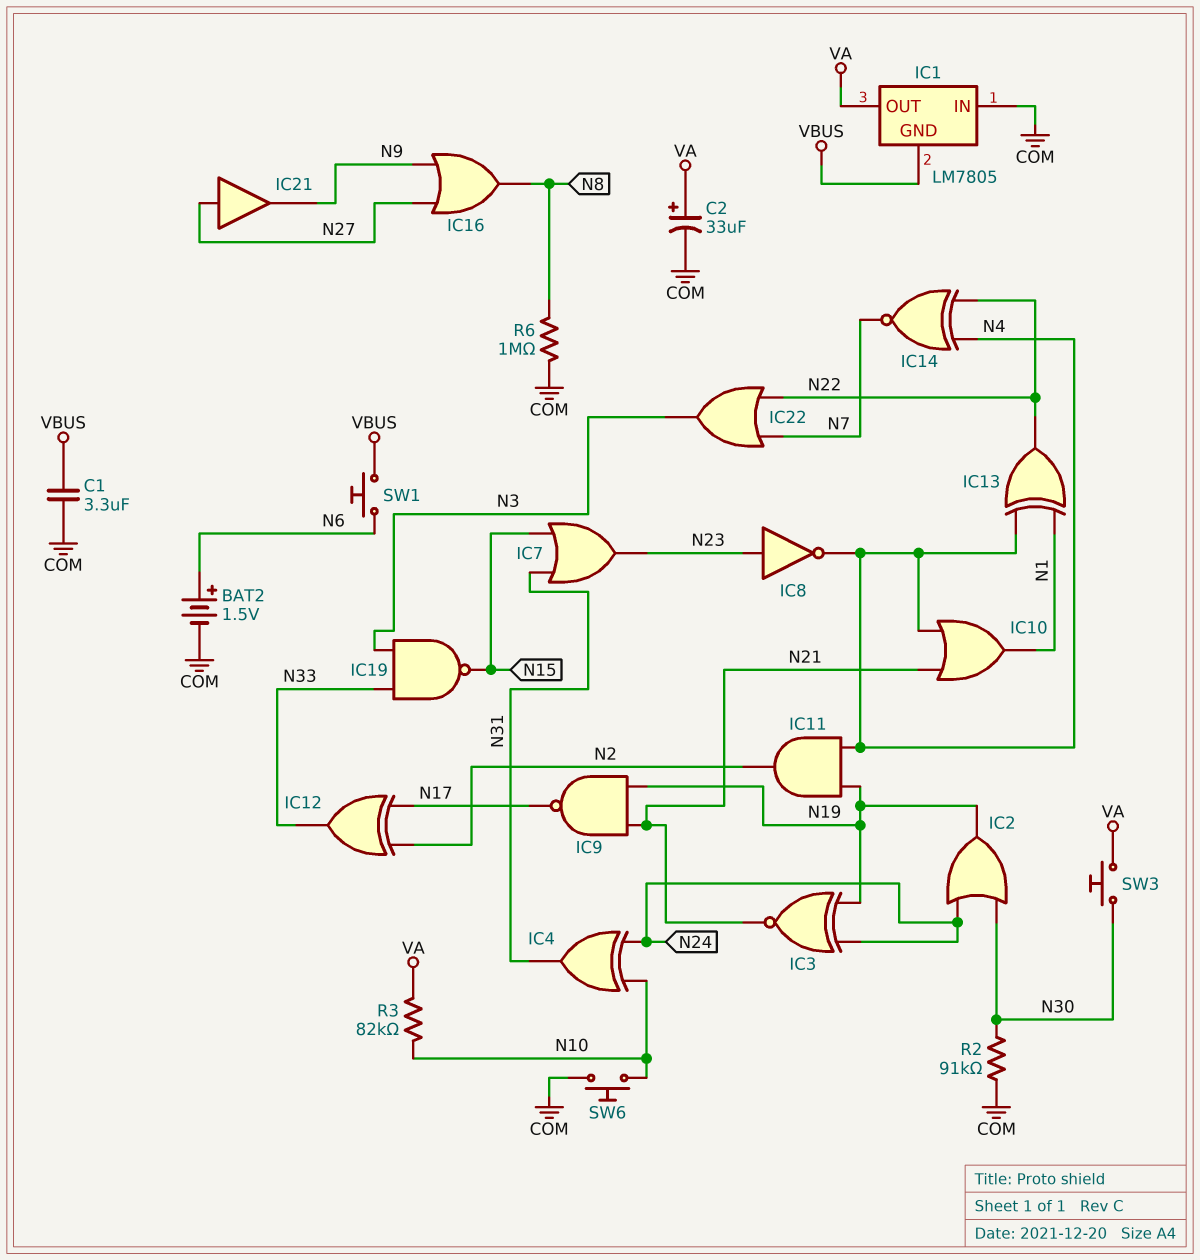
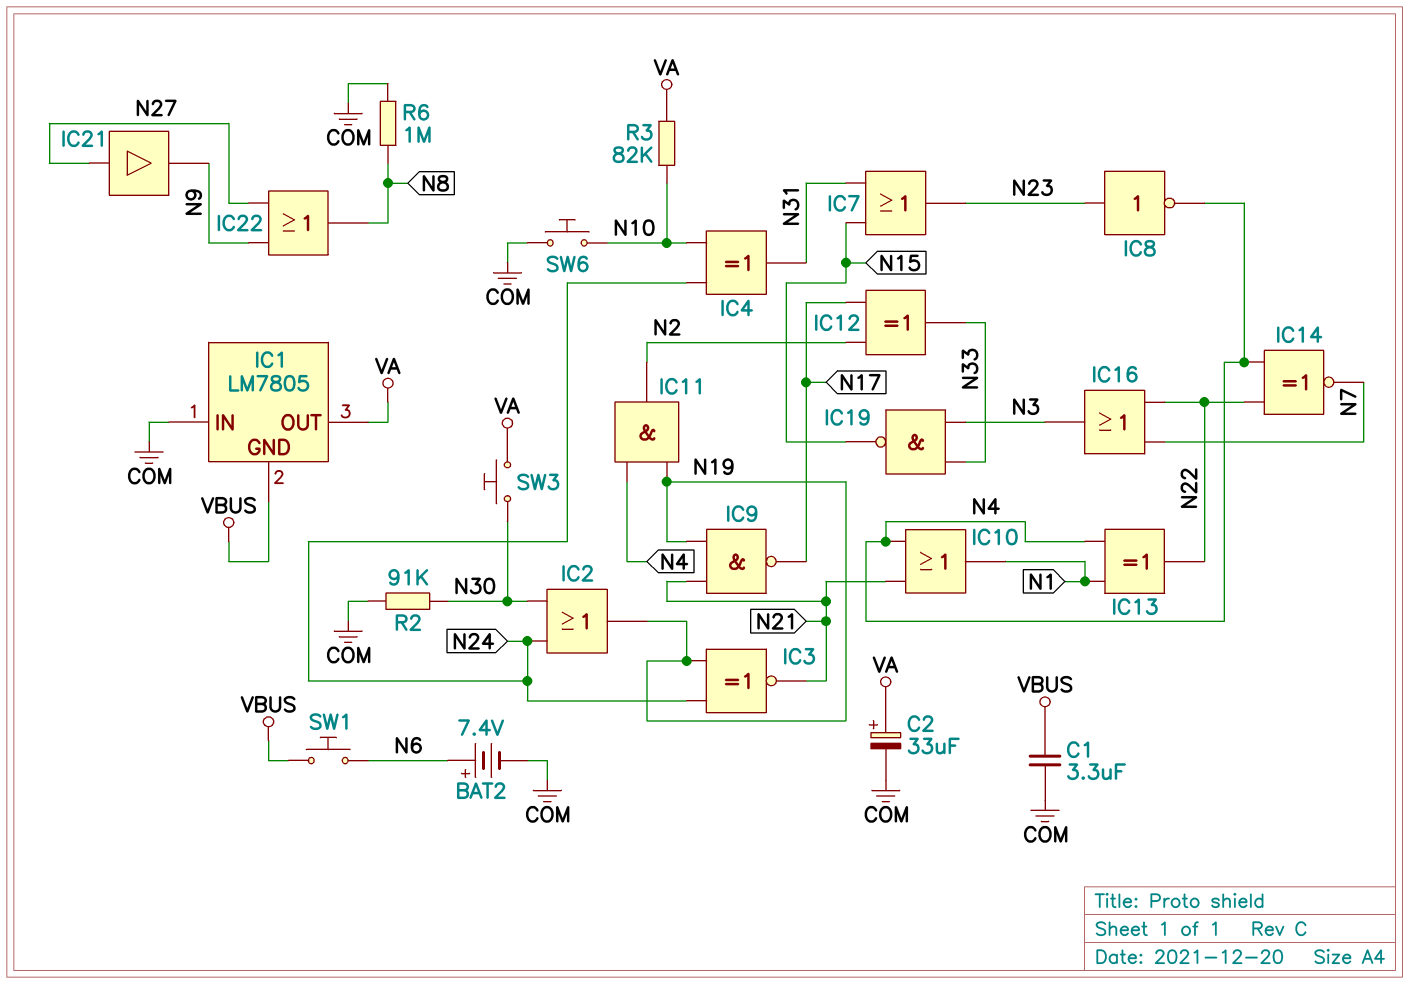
BAT2: 1.5V (plus N6, minus COM) -> 7.4V (plus N6, minus COM)
IC16: OR (in N9, in N27, out N8) -> OR (in N7, in N22, out N3)
IC22: OR (in N7, in N22, out N3) -> OR (in N9, in N27, out N8)

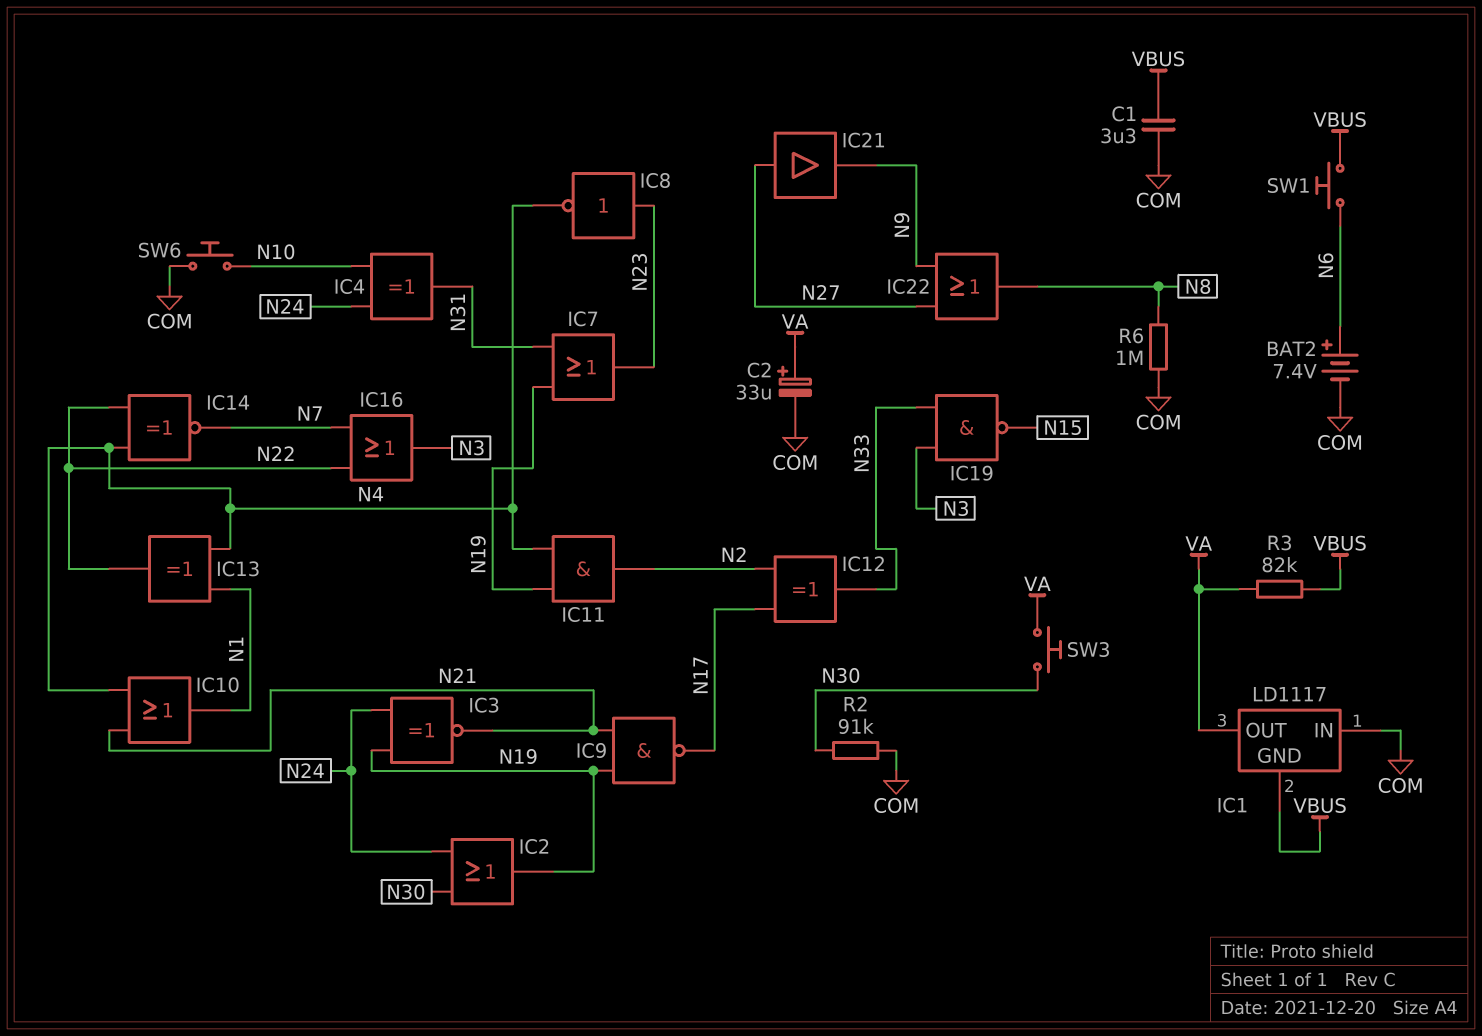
IC1: LM7805 -> LD1117
IC7: OR (in N15, in N31, out N23) -> OR (in N19, in N31, out N23)
R3: 82k (N10, VA) -> 82k (VA, VBUS)

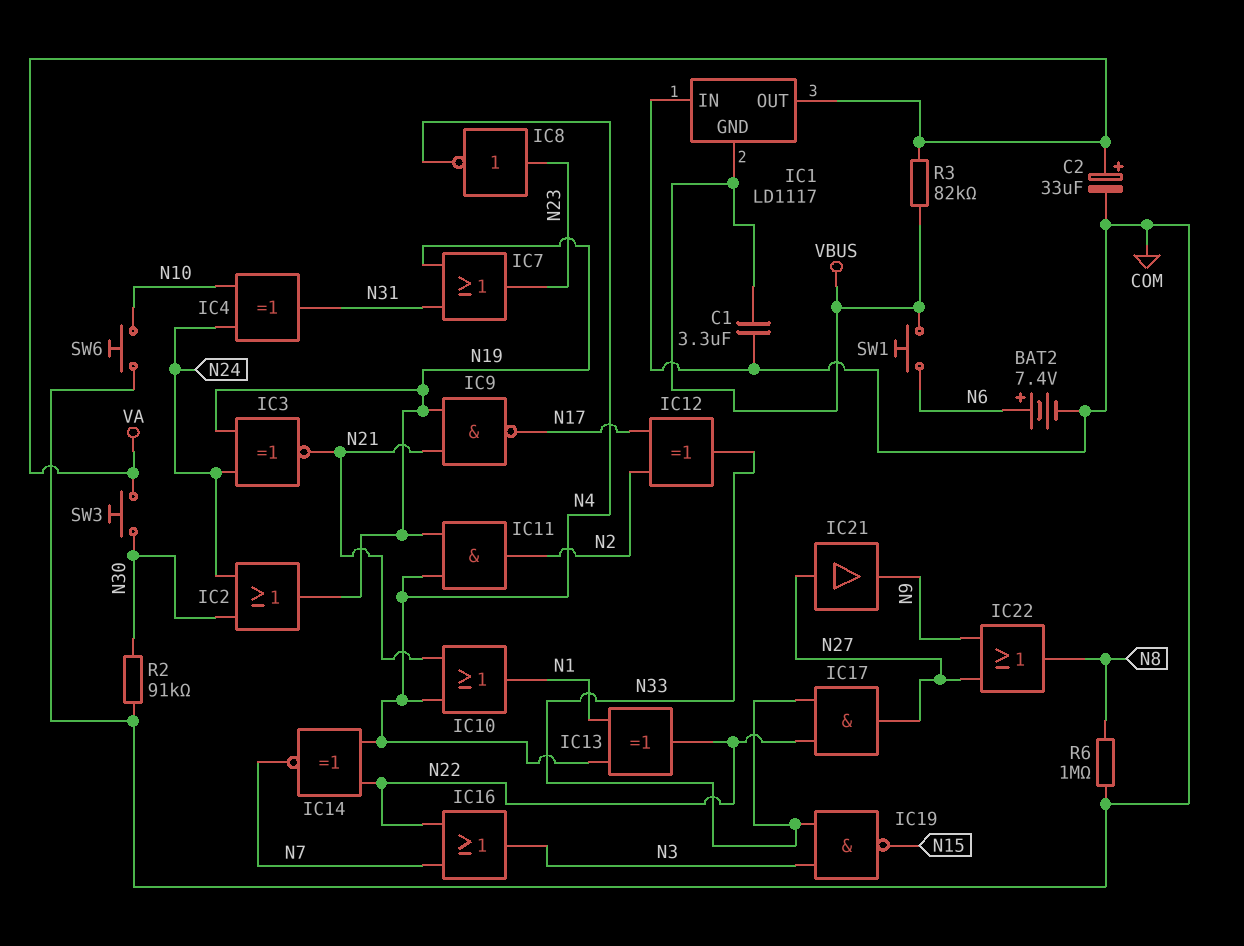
IC17: none -> AND (in N22, in N33, out N27)

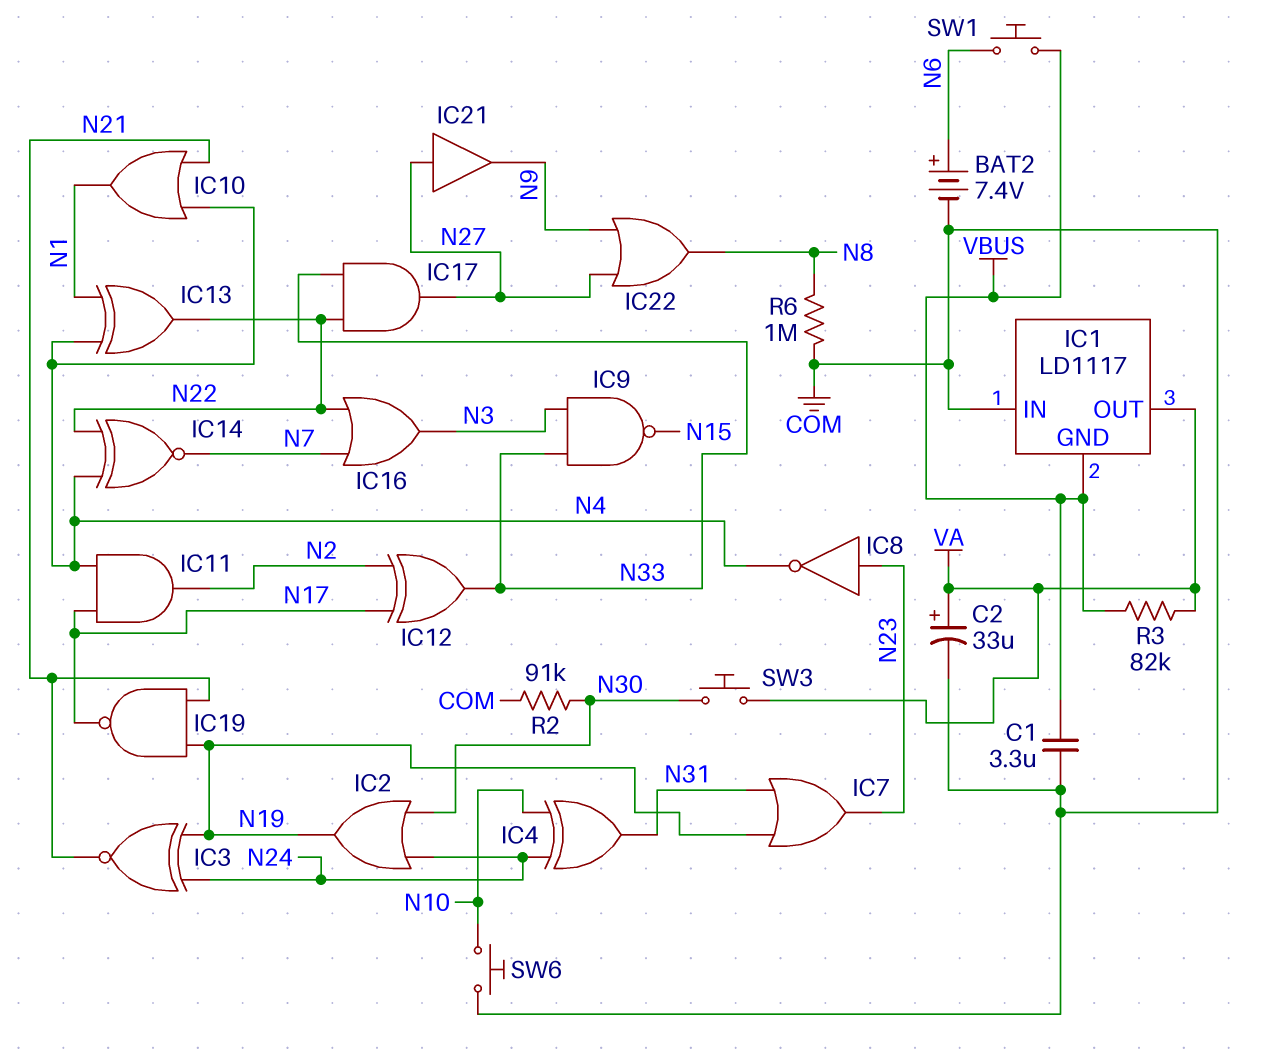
IC9: NAND (in N19, in N21, out N17) -> NAND (in N3, in N33, out N15)
IC11: AND (in N4, in N19, out N2) -> AND (in N4, in N17, out N2)
IC19: NAND (in N3, in N33, out N15) -> NAND (in N19, in N21, out N17)

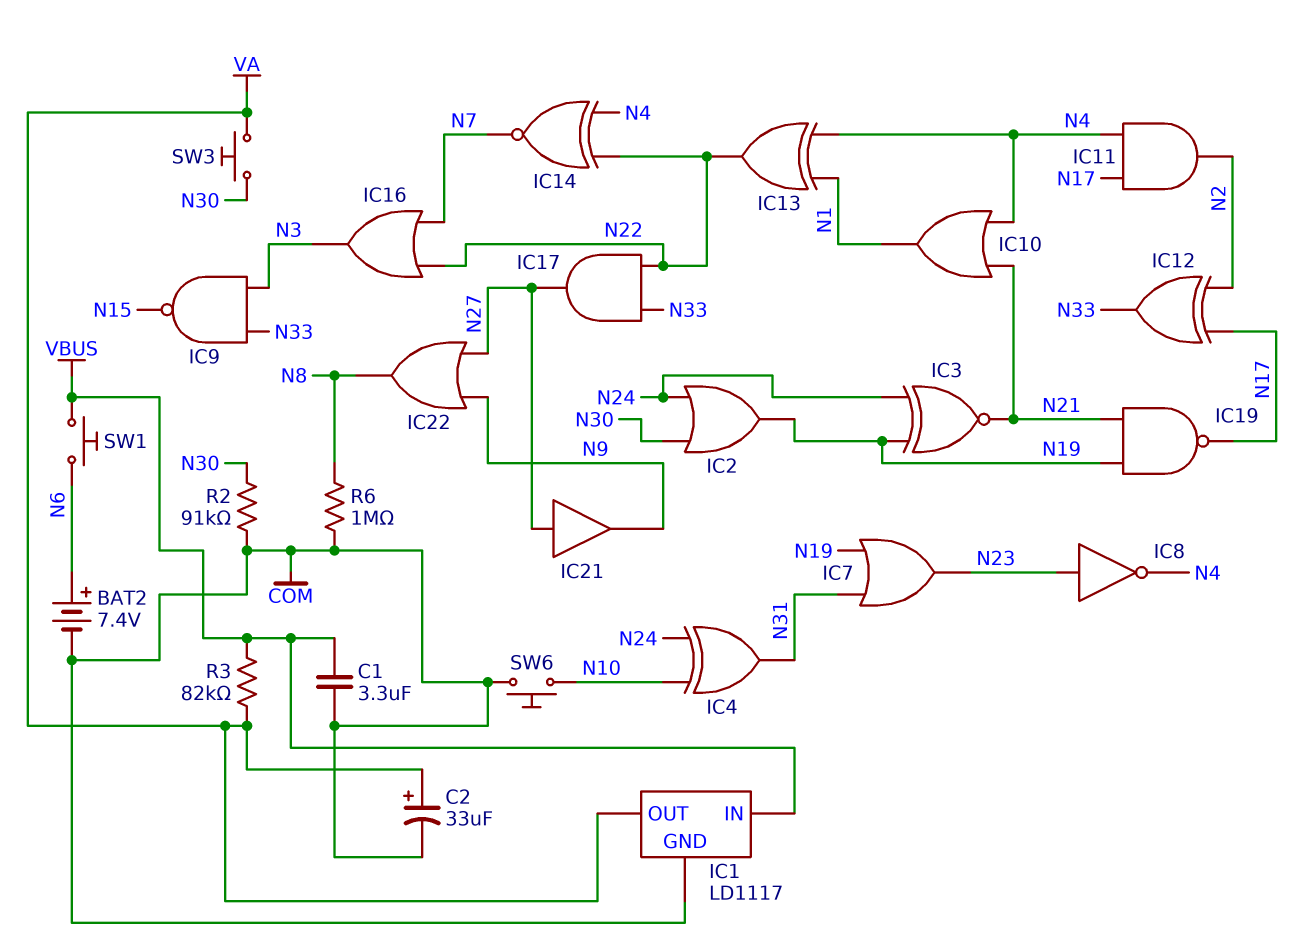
IC1 pin GND: VBUS -> COM
IC1 pin IN: COM -> VBUS

